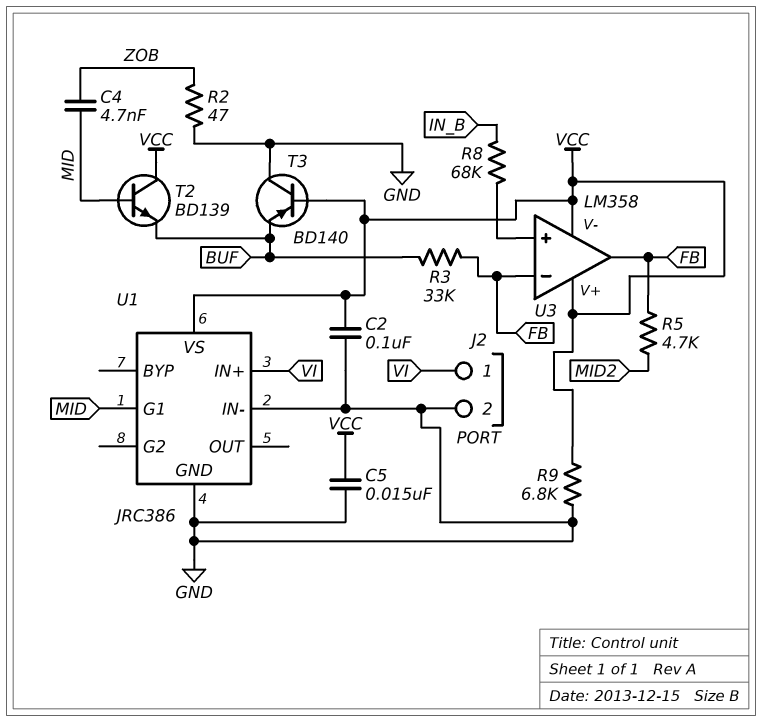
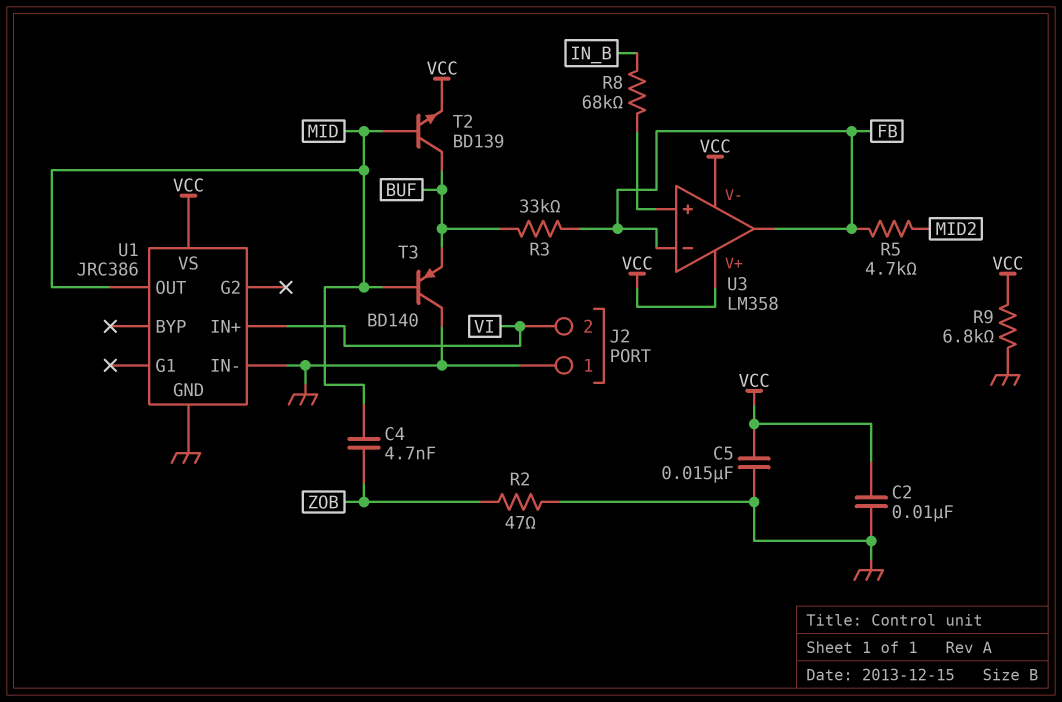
C2: 100nF (GND, VCC) -> 10nF (GND, VCC)
J2 pin 1: VI -> GND
J2 pin 2: GND -> VI
T2: NPN BD139 (B MID, C VCC, E BUF) -> NPN BD139 (B MID, C BUF, E VCC)
T3: PNP BD140 (B VCC, C GND, E BUF) -> PNP BD140 (B MID, C GND, E BUF)
U1 pin G1: MID -> none
U1 pin OUT: none -> MID

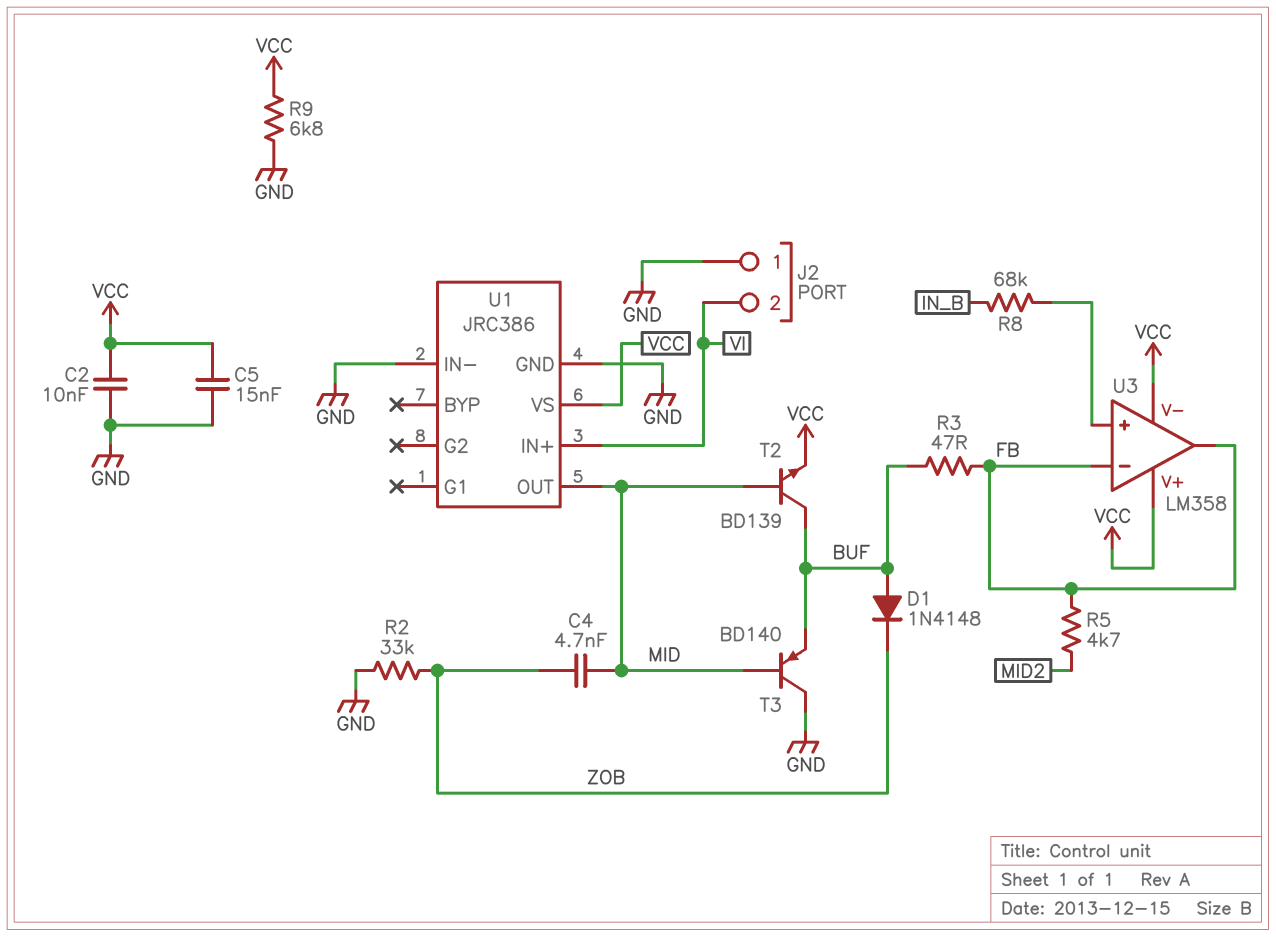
D1: none -> diode 1N4148 (A BUF, K ZOB)
R2: 47 (GND, ZOB) -> 33k (GND, ZOB)
R3: 33k (BUF, FB) -> 47 (BUF, FB)

